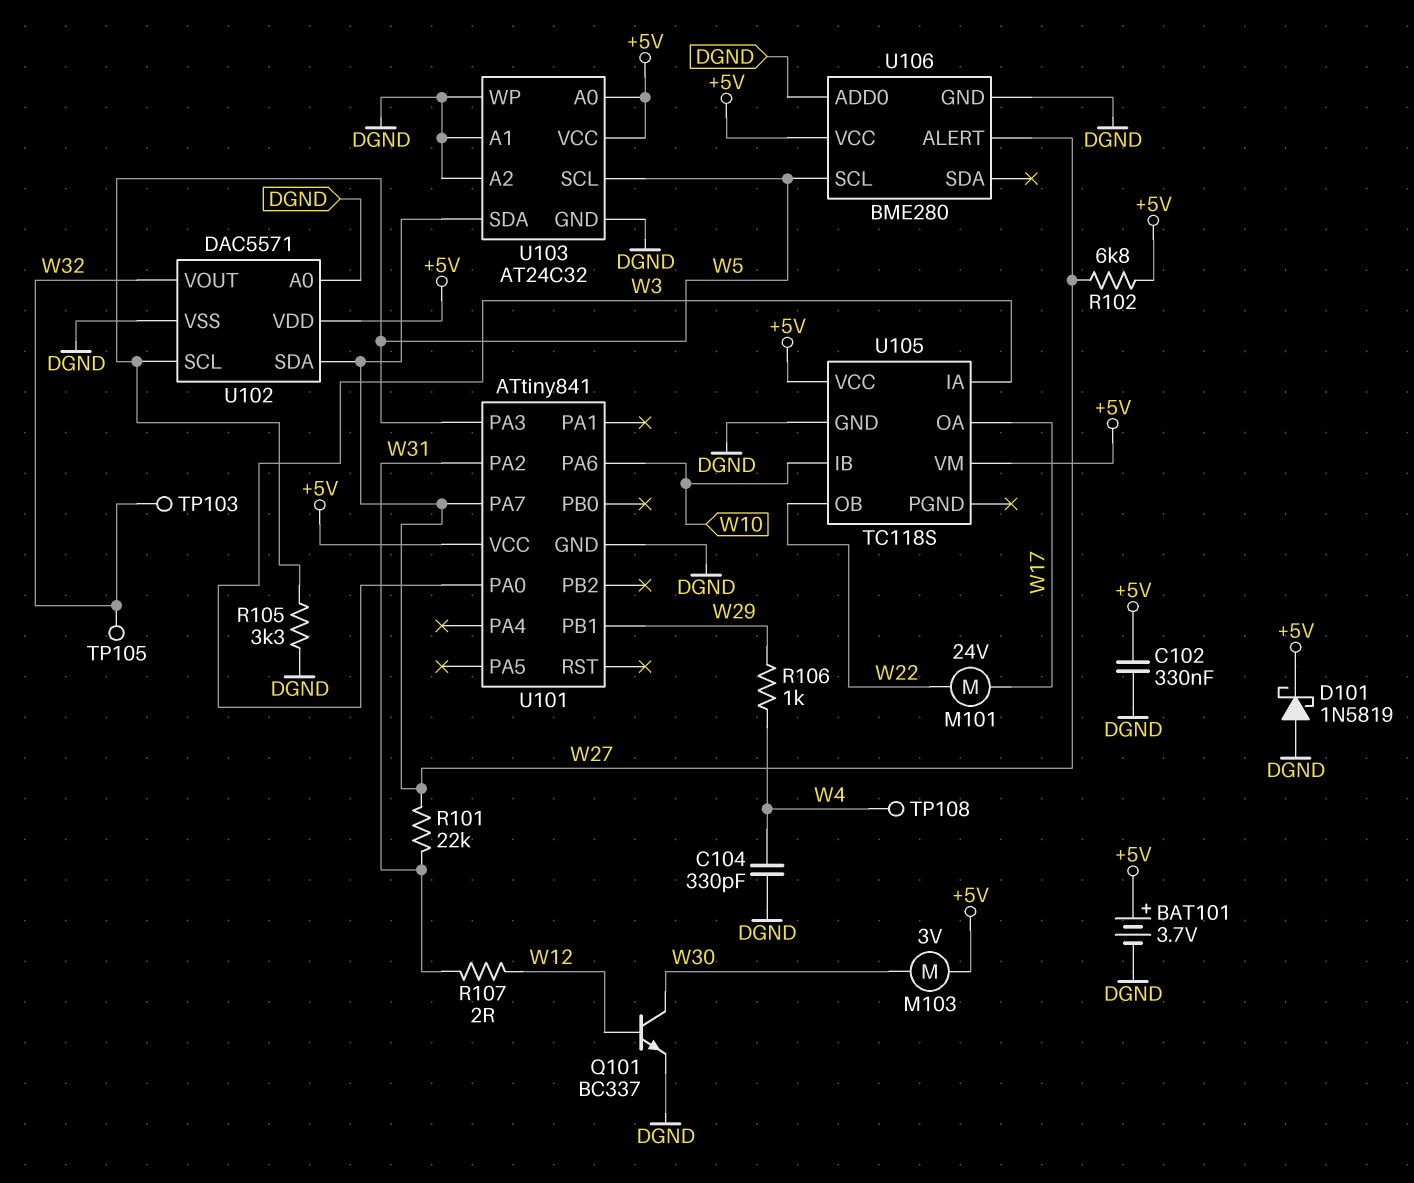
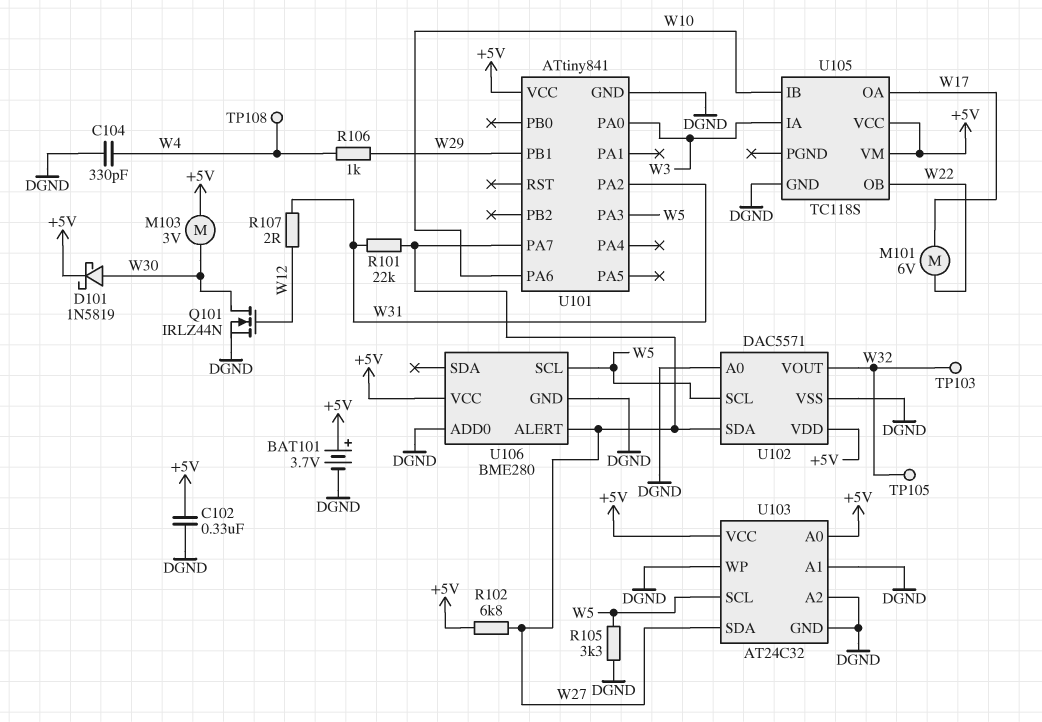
D101: schottky 1N5819 (A DGND, K +5V) -> schottky 1N5819 (A W30, K +5V)
M101: motor 24V (W17, W22) -> motor 6V (W17, W22)
Q101: NPN BC337 (B W12, C W30, E DGND) -> NMOS IRLZ44N (G W12, D W30, S DGND)

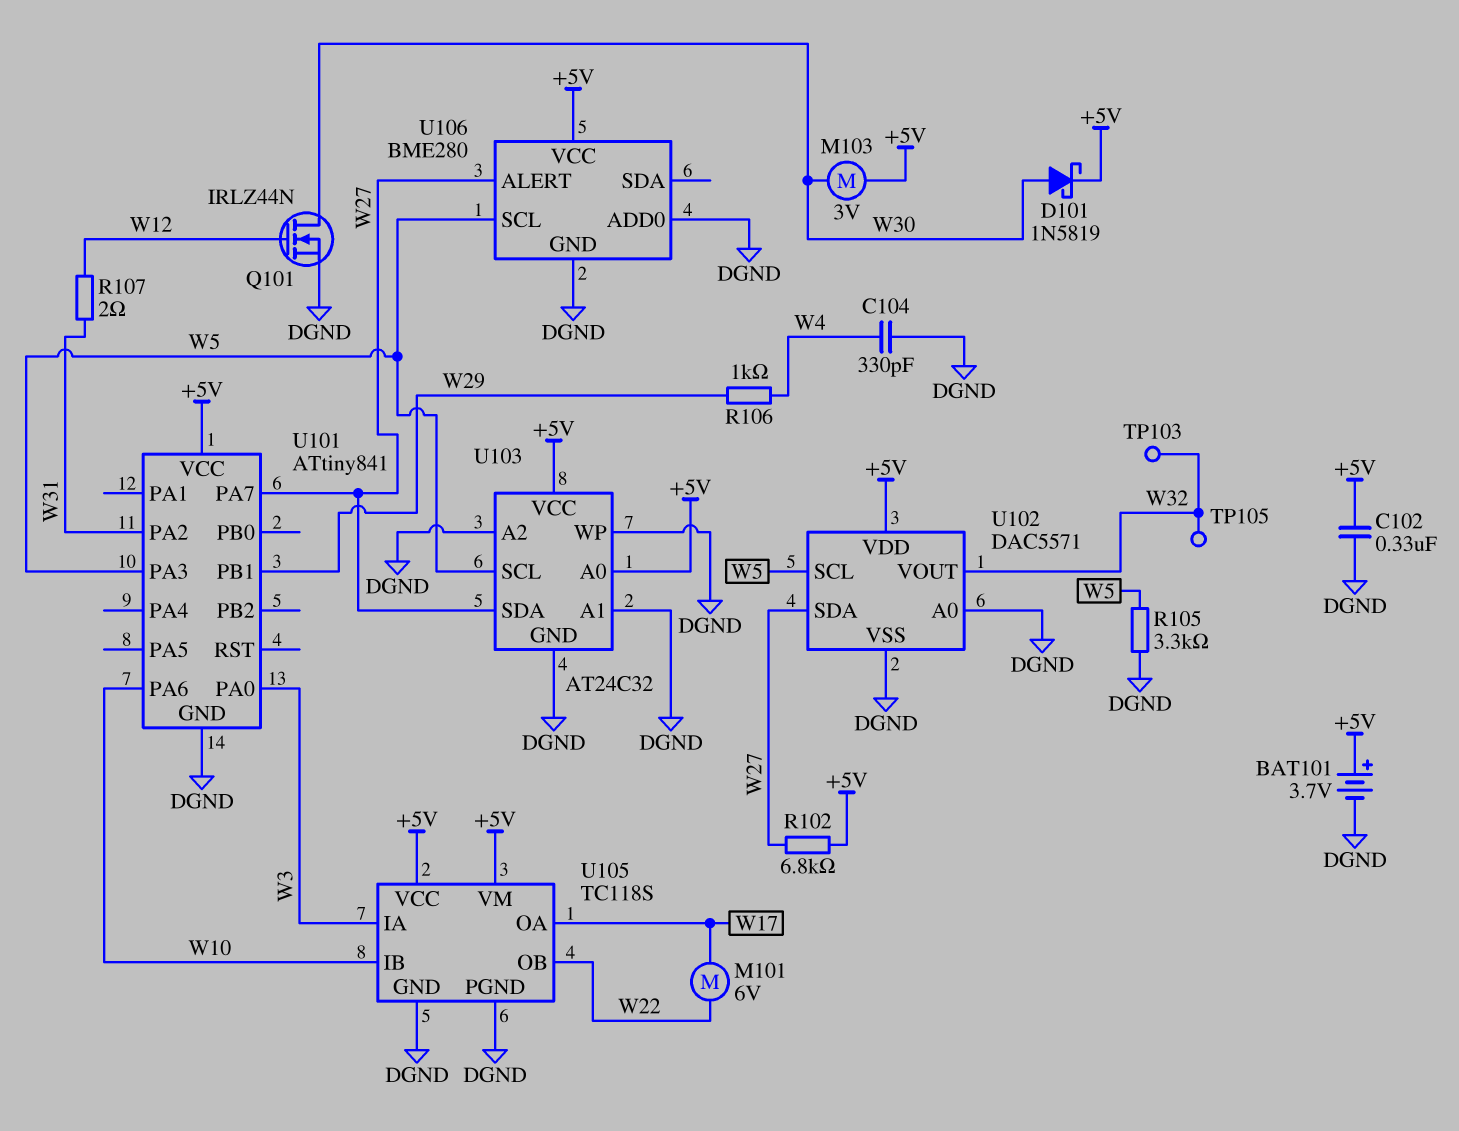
R101: 22k (W27, W31) -> none
TP108: test point (W4) -> none
U105 pin PGND: none -> DGND

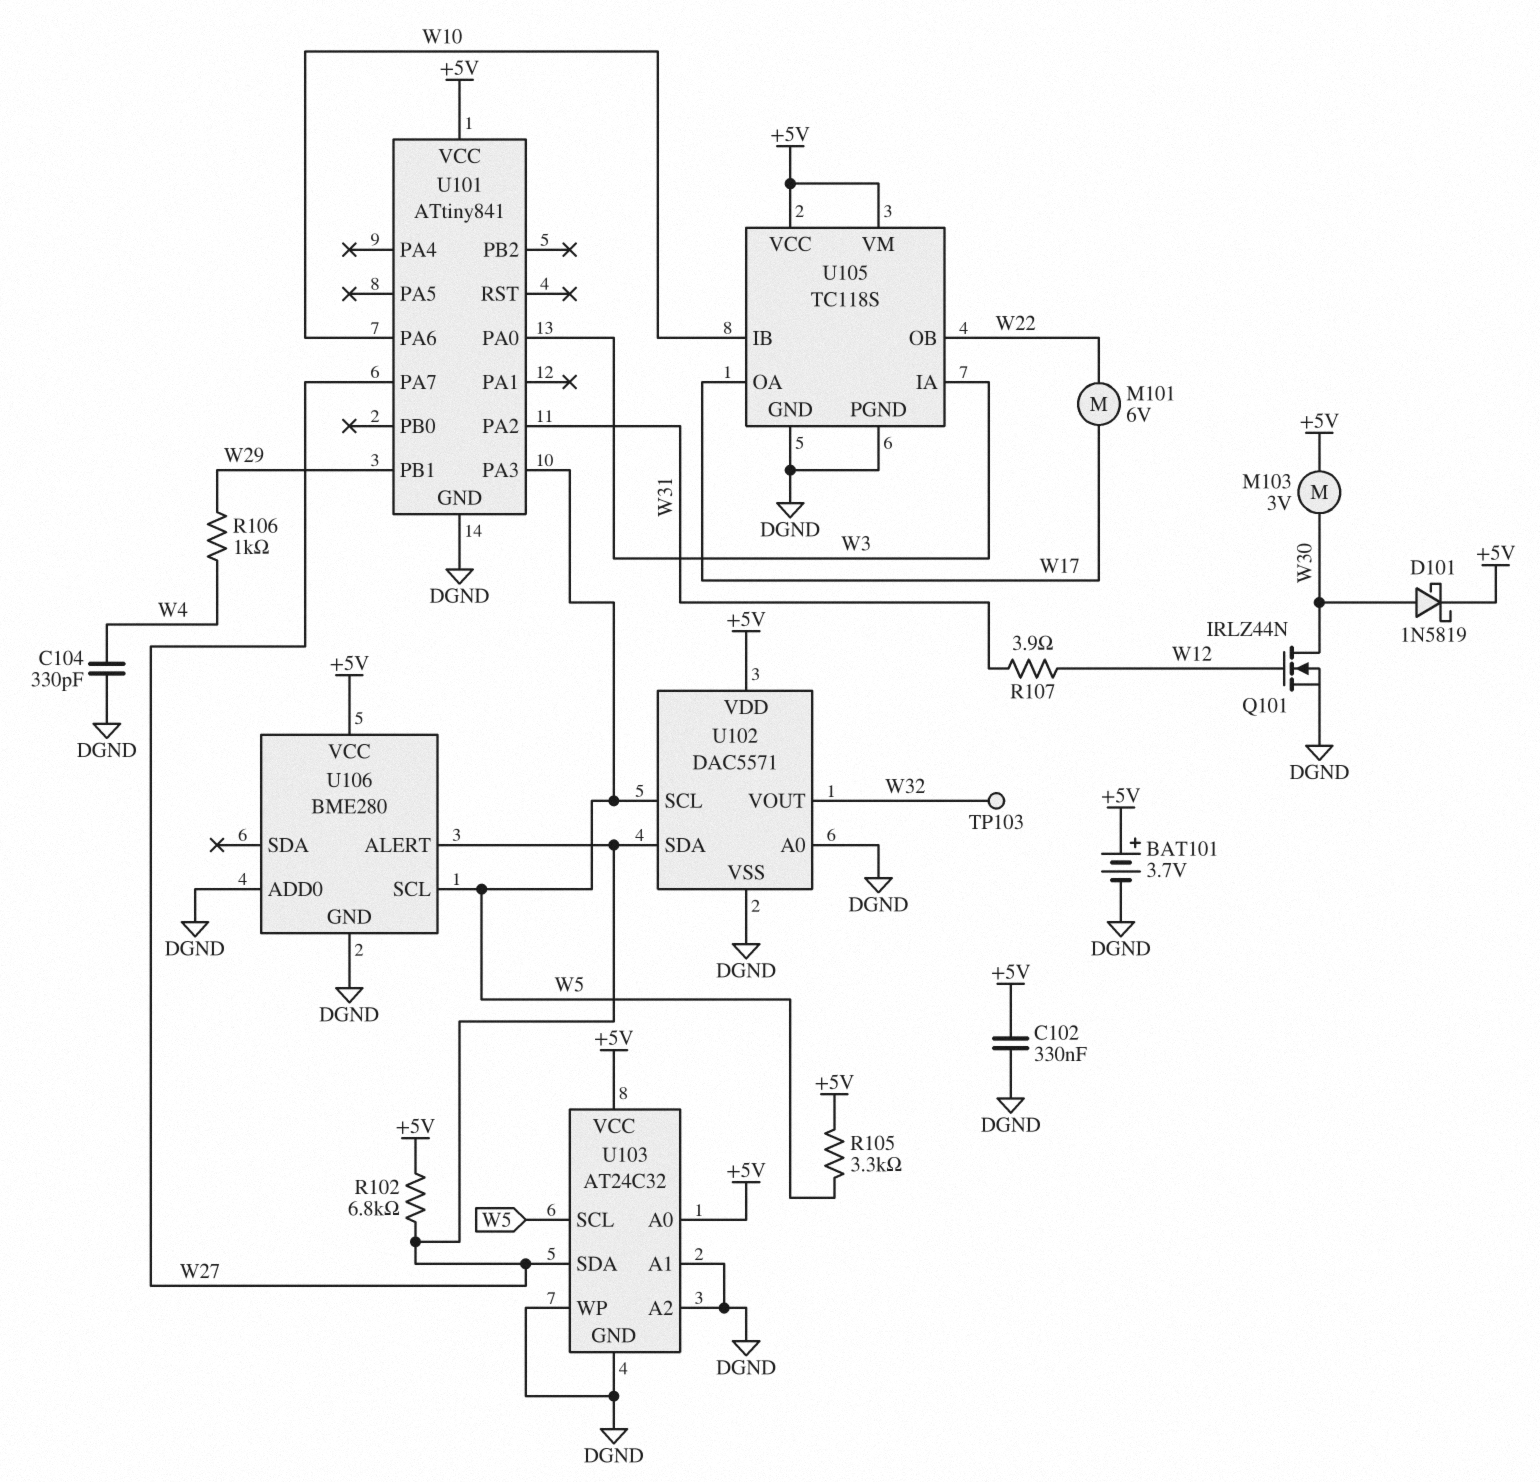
R105: 3.3k (DGND, W5) -> 3.3k (+5V, W5)
R107: 2 (W12, W31) -> 3.9 (W12, W31)
TP105: test point (W32) -> none

